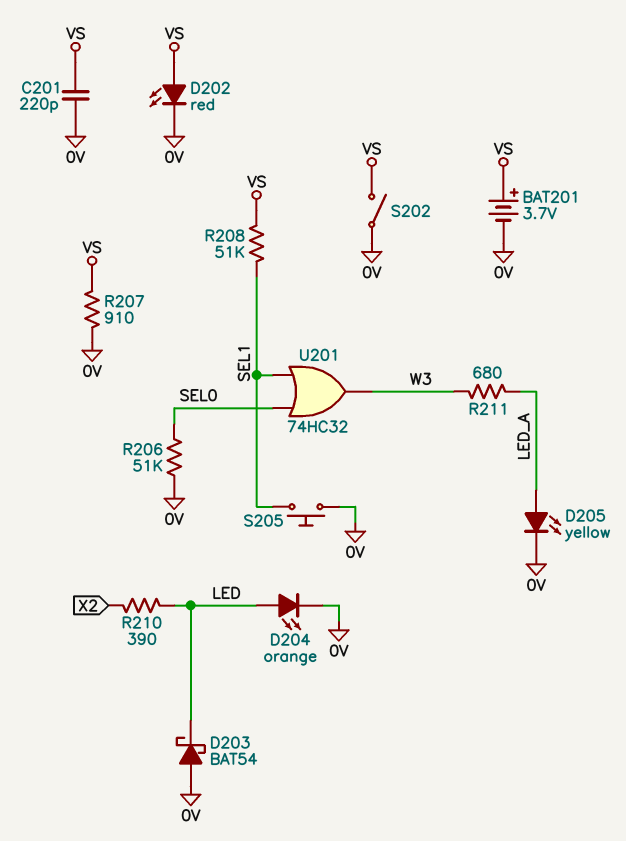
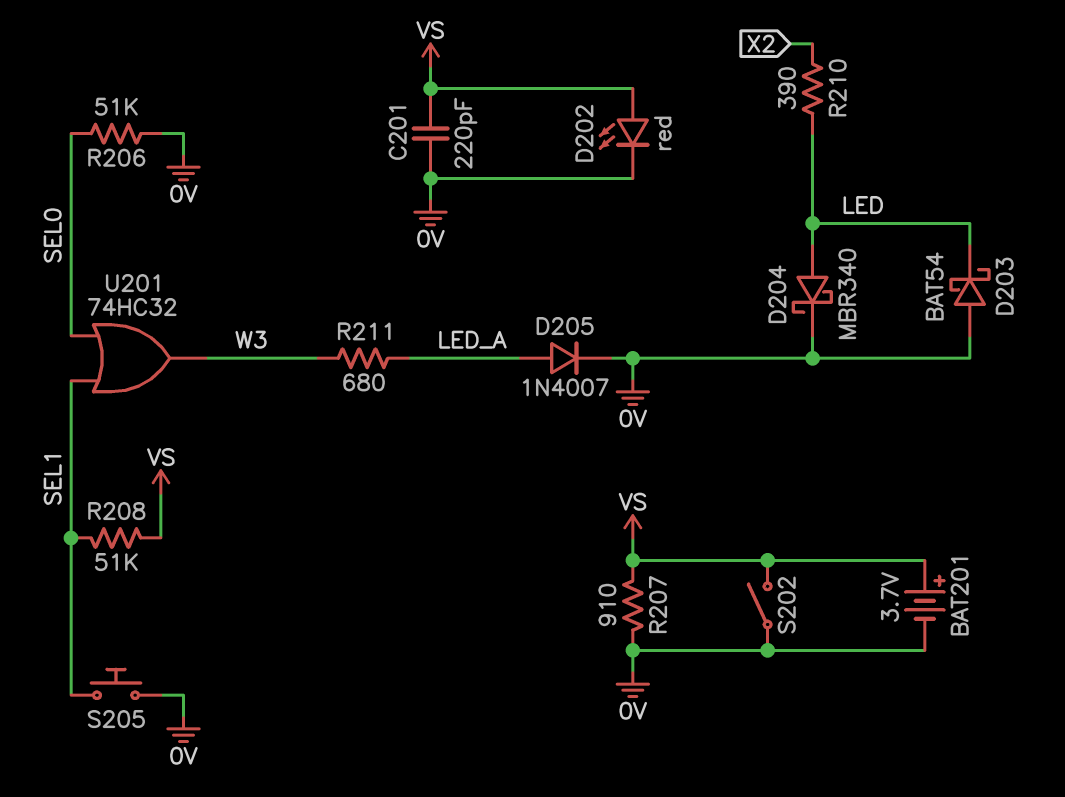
D204: LED orange (A LED, K 0V) -> schottky MBR340 (A LED, K 0V)
D205: LED yellow (A LED_A, K 0V) -> diode 1N4007 (A LED_A, K 0V)

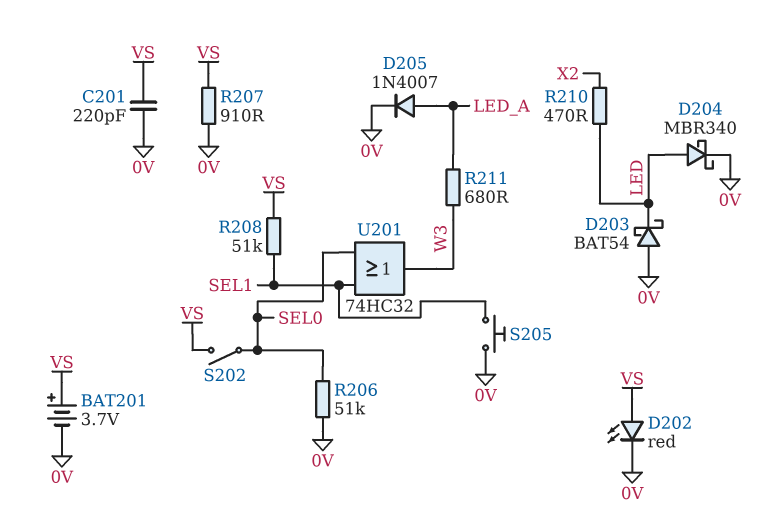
R210: 390 (LED, X2) -> 470 (LED, X2)
S202: switch (0V, VS) -> switch (SEL0, VS)

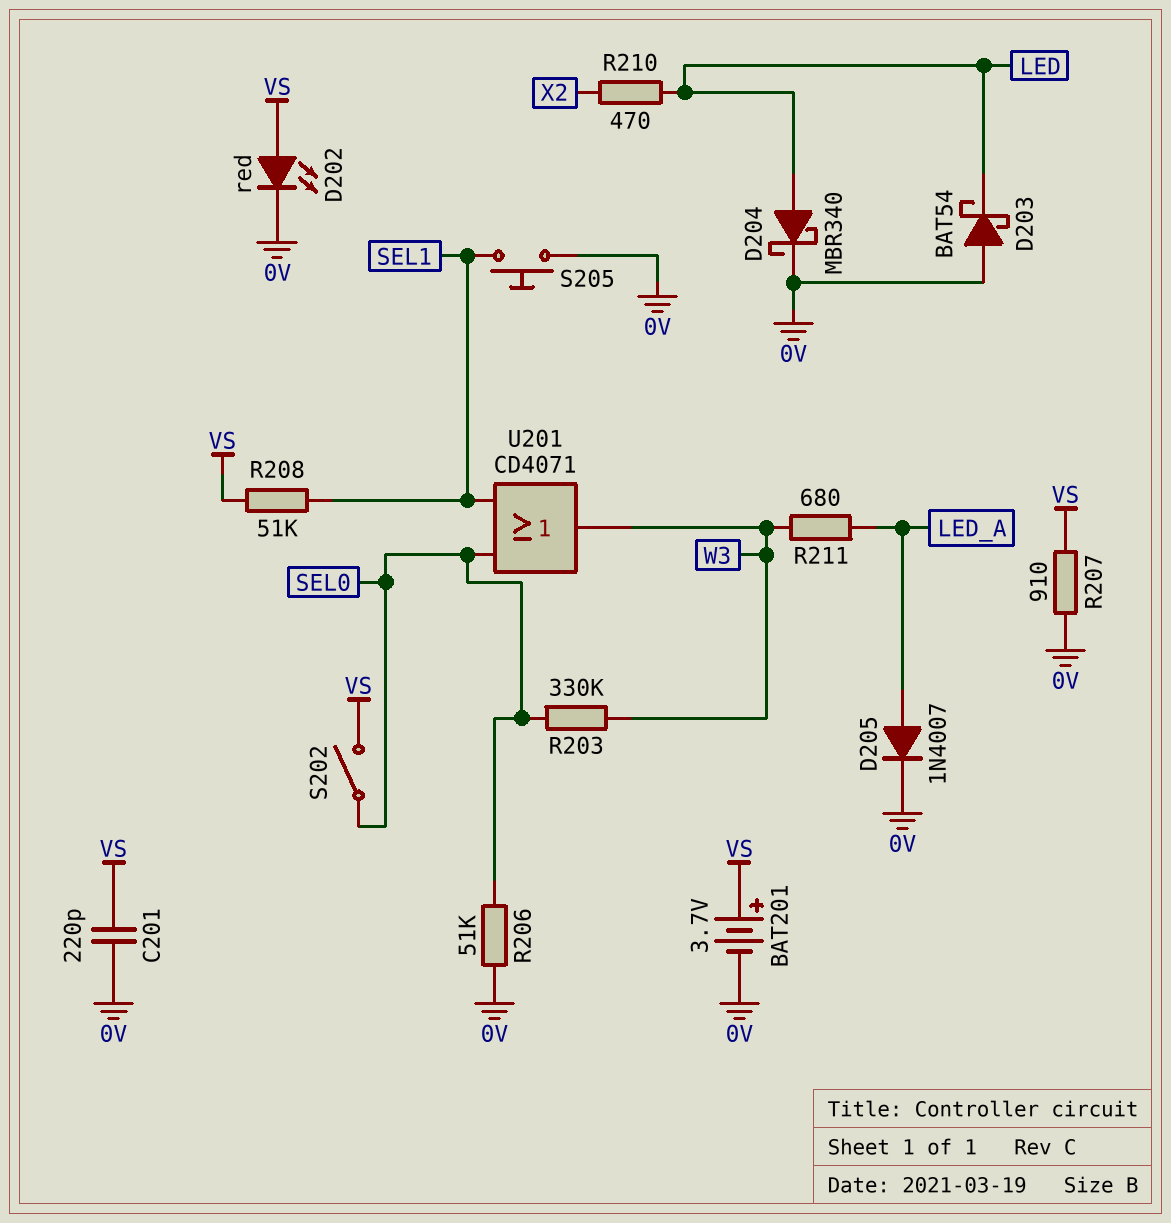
R203: none -> 330k (SEL0, W3)
U201: OR 74HC32 (in SEL0, in SEL1, out W3) -> OR CD4071 (in SEL0, in SEL1, out W3)

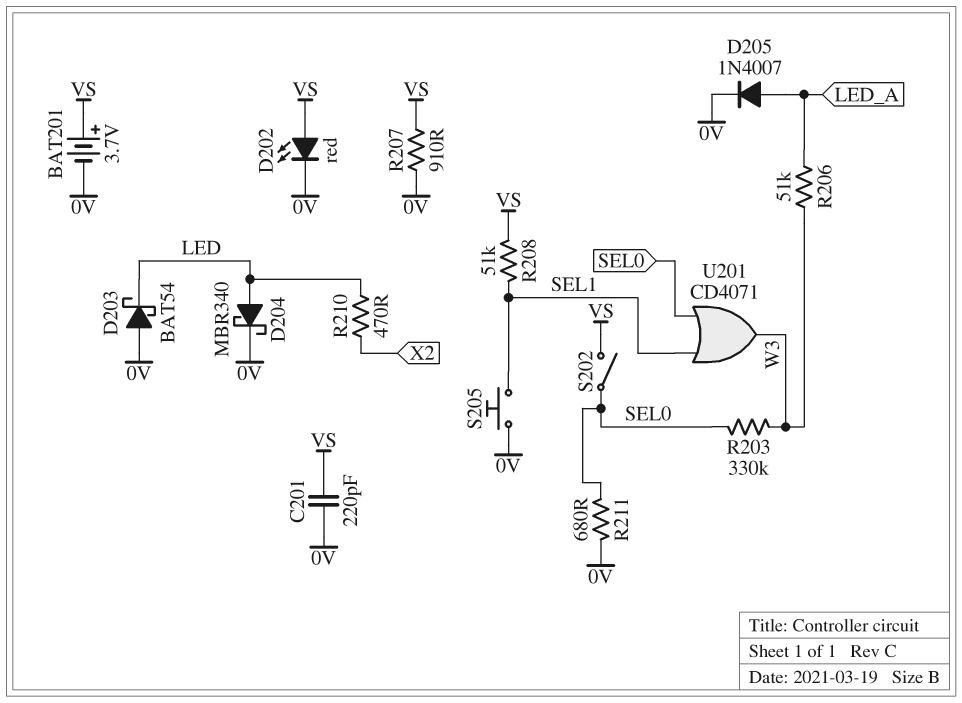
R206: 51k (0V, SEL0) -> 51k (LED_A, W3)
R211: 680 (LED_A, W3) -> 680 (0V, SEL0)

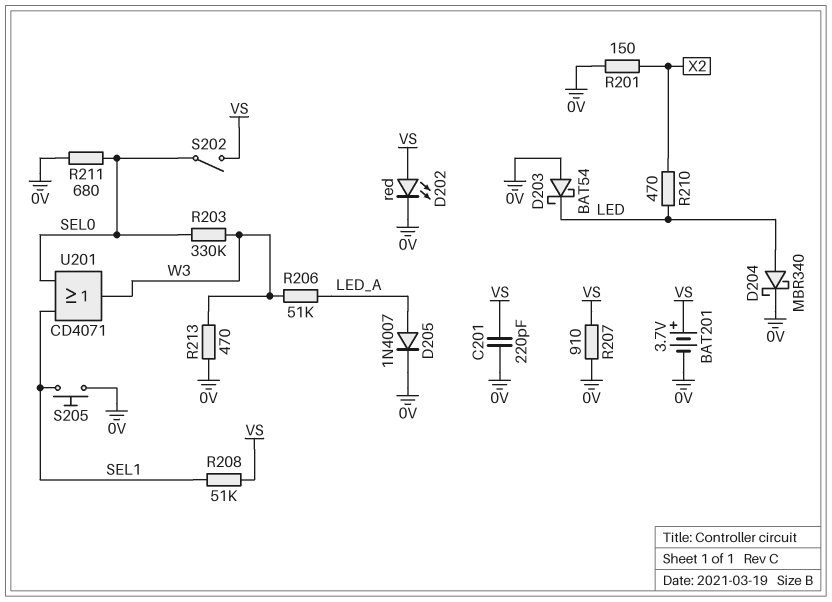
R201: none -> 150 (0V, X2)
R213: none -> 470 (0V, W3)

